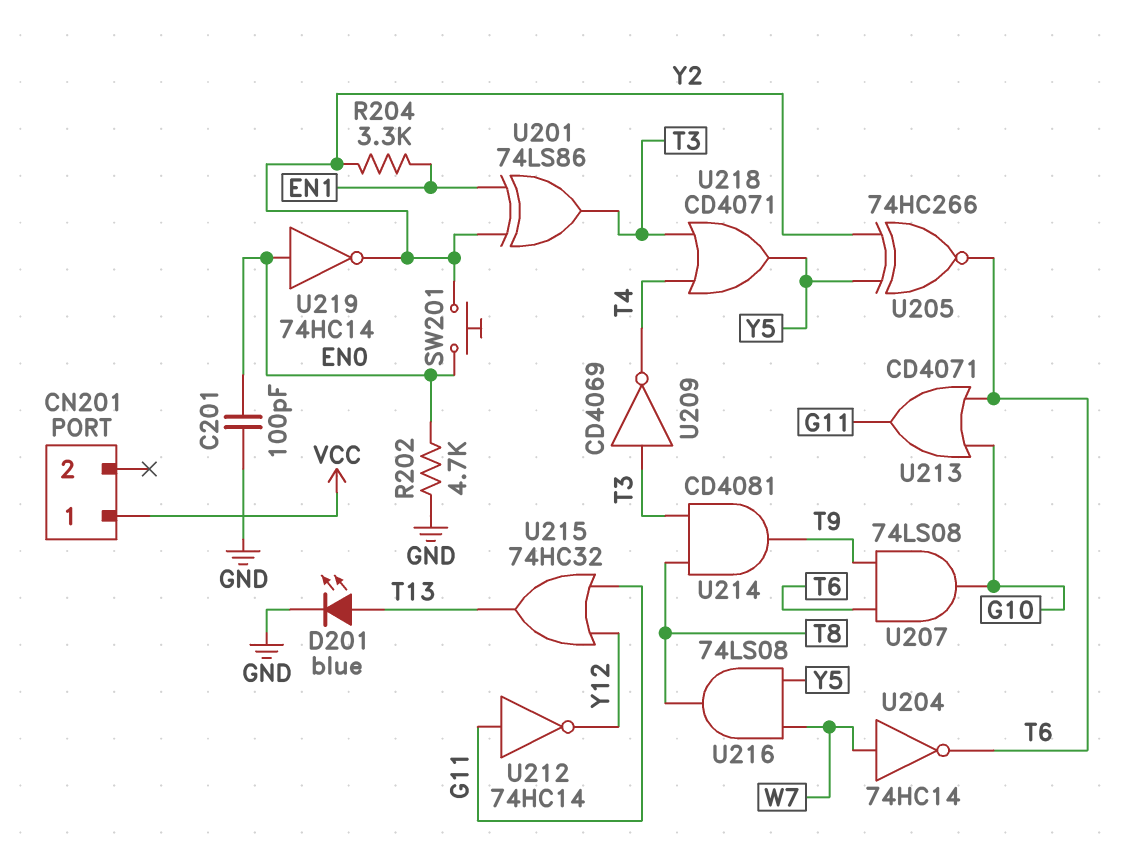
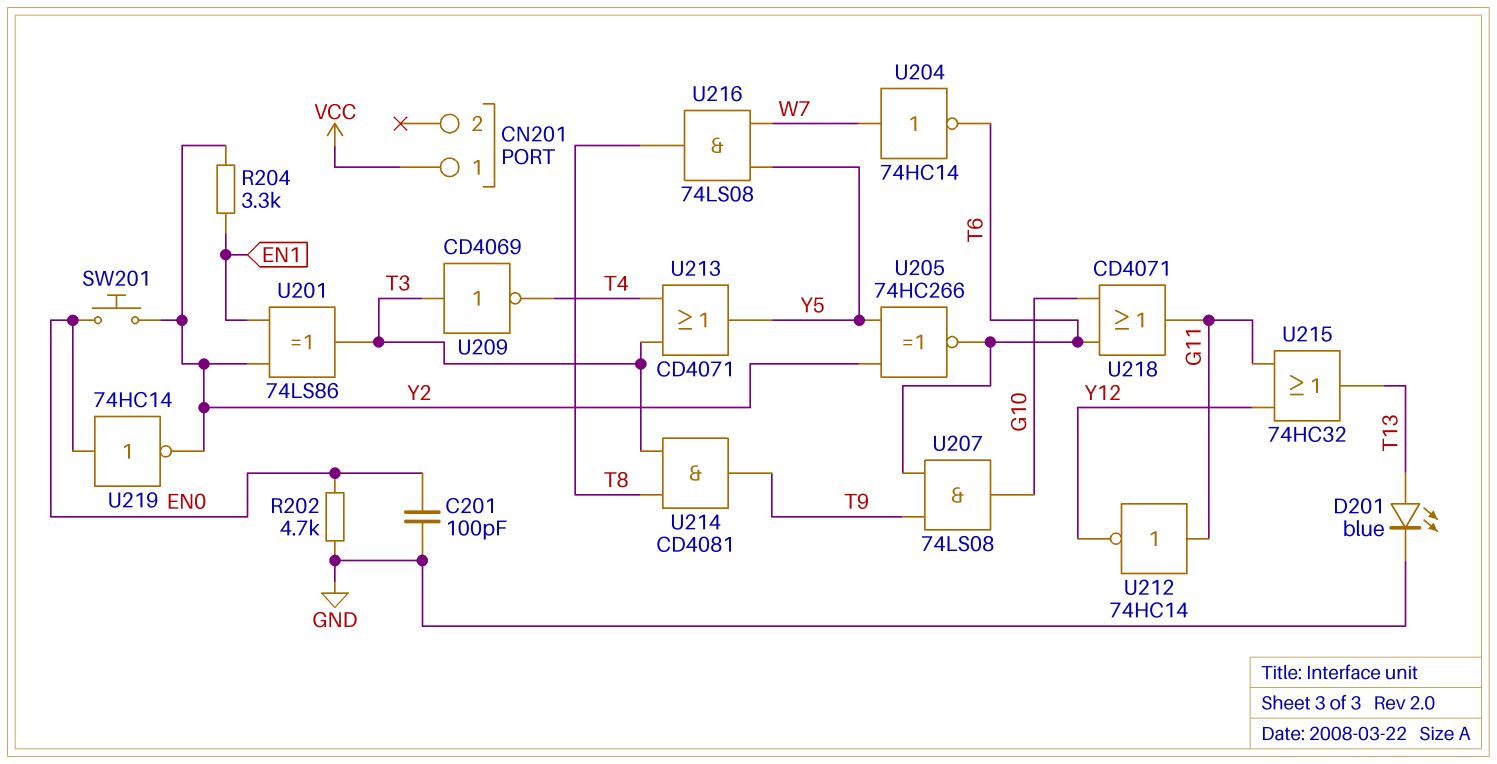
U213: OR CD4071 (in G10, in T6, out G11) -> OR CD4071 (in T3, in T4, out Y5)
U218: OR CD4071 (in T3, in T4, out Y5) -> OR CD4071 (in G10, in T6, out G11)

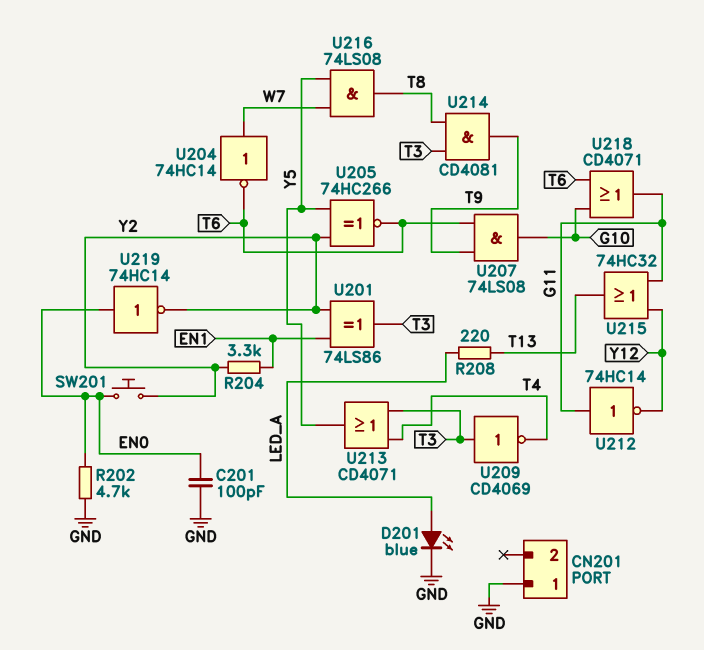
CN201 pin 1: VCC -> GND
D201: LED blue (A T13, K GND) -> LED blue (A LED_A, K GND)
R208: none -> 220 (LED_A, T13)

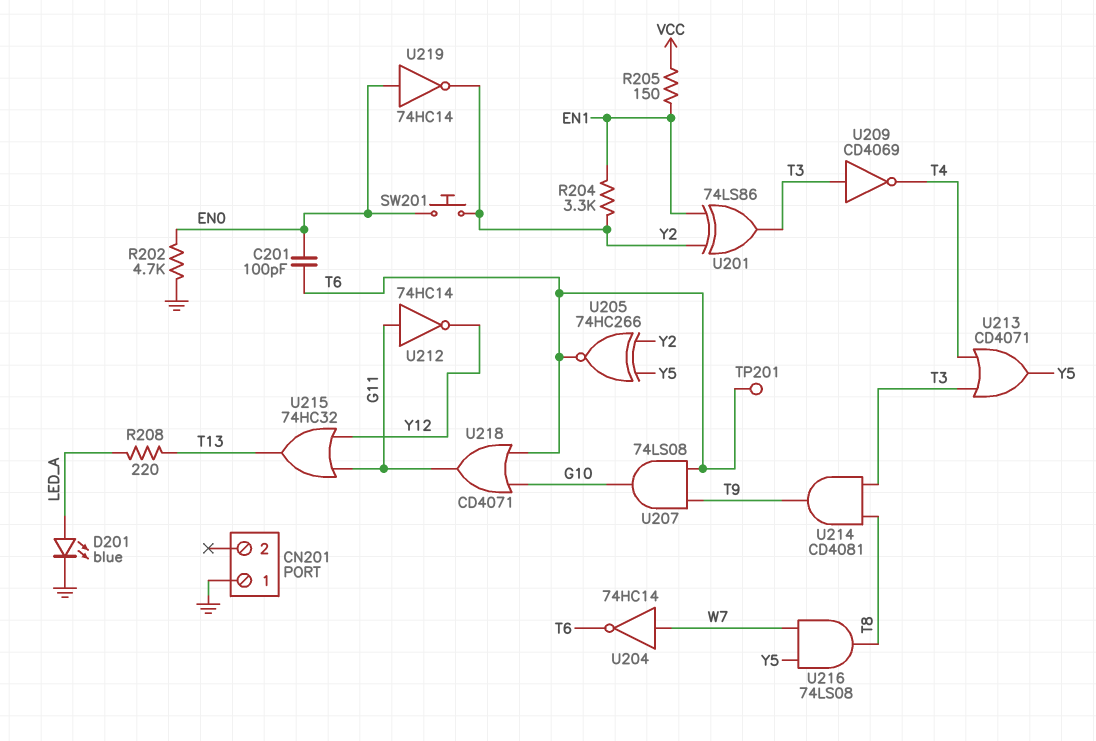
C201: 100pF (EN0, GND) -> 100pF (EN0, T6)
R205: none -> 150 (EN1, VCC)
TP201: none -> test point (T6)

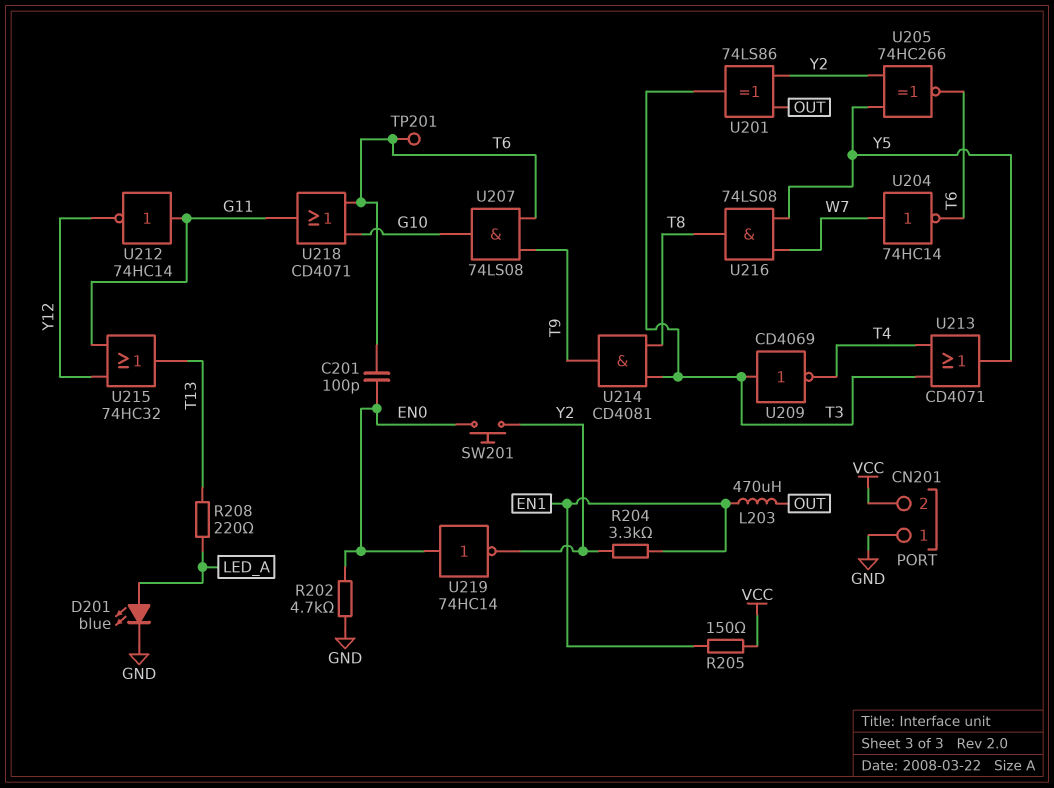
CN201 pin 2: none -> VCC
L203: none -> 470uH (EN1, OUT)
U201: XOR 74LS86 (in EN1, in Y2, out T3) -> XOR 74LS86 (in OUT, in Y2, out T3)

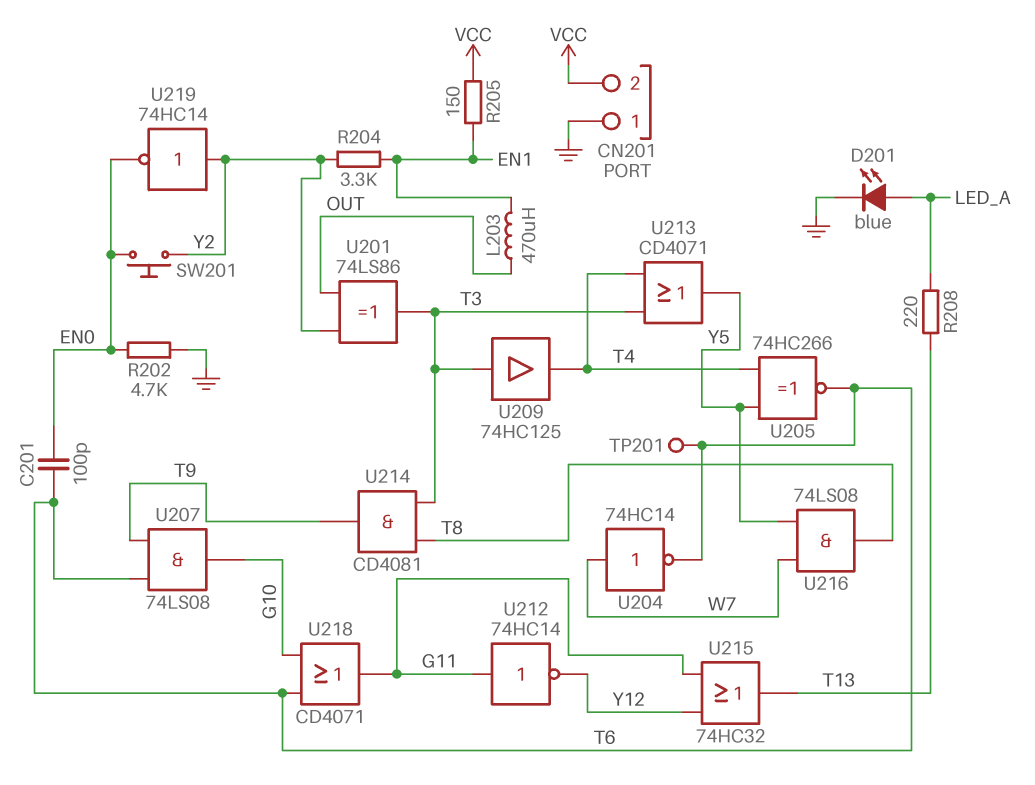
U205: XNOR 74HC266 (in Y2, in Y5, out T6) -> XNOR 74HC266 (in T4, in Y5, out T6)
U209: NOT CD4069 (in T3, out T4) -> buffer 74HC125 (in T3, out T4)
U219: NOT 74HC14 (in EN0, out Y2) -> NOT 74HC14 (in Y2, out EN0)

